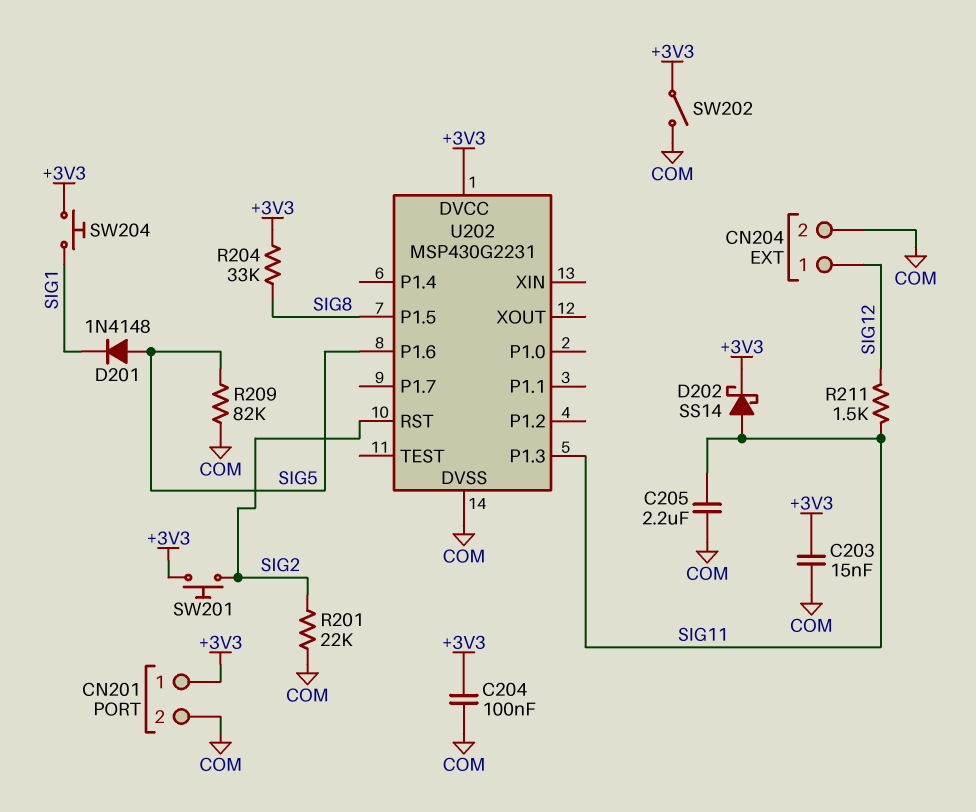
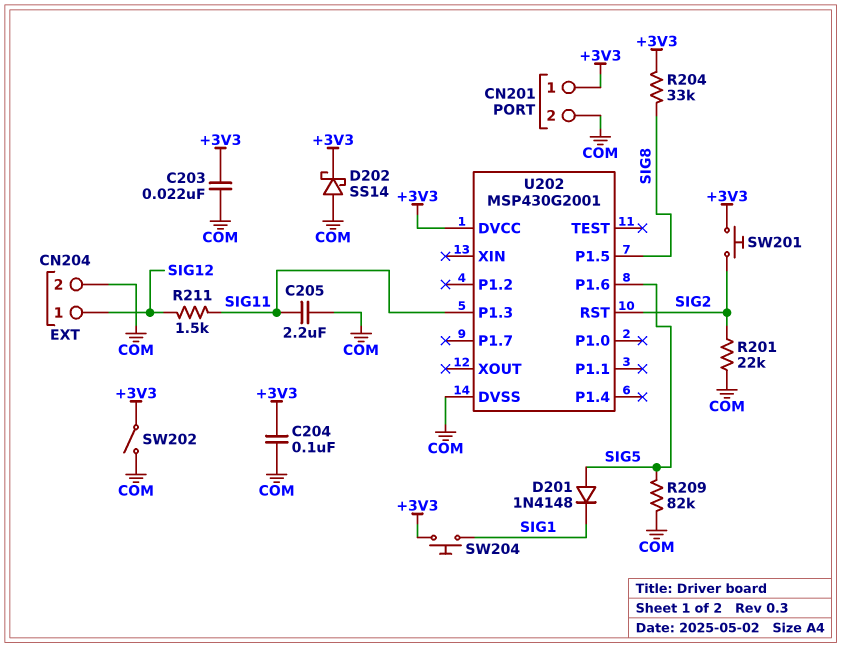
C203: 15nF (+3V3, COM) -> 22nF (+3V3, COM)
D202: schottky SS14 (A SIG11, K +3V3) -> schottky SS14 (A COM, K +3V3)
U202: MSP430G2231 -> MSP430G2001

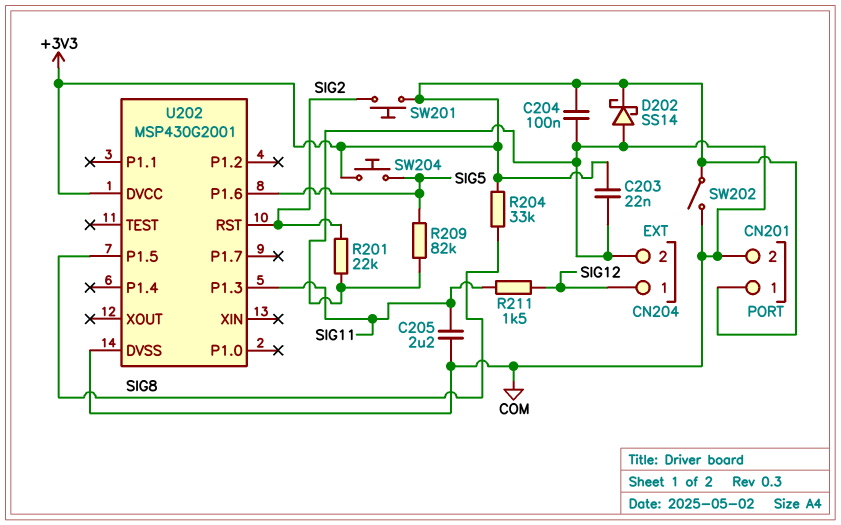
D201: diode 1N4148 (A SIG5, K SIG1) -> none
SW204: button (+3V3, SIG1) -> button (+3V3, SIG5)

